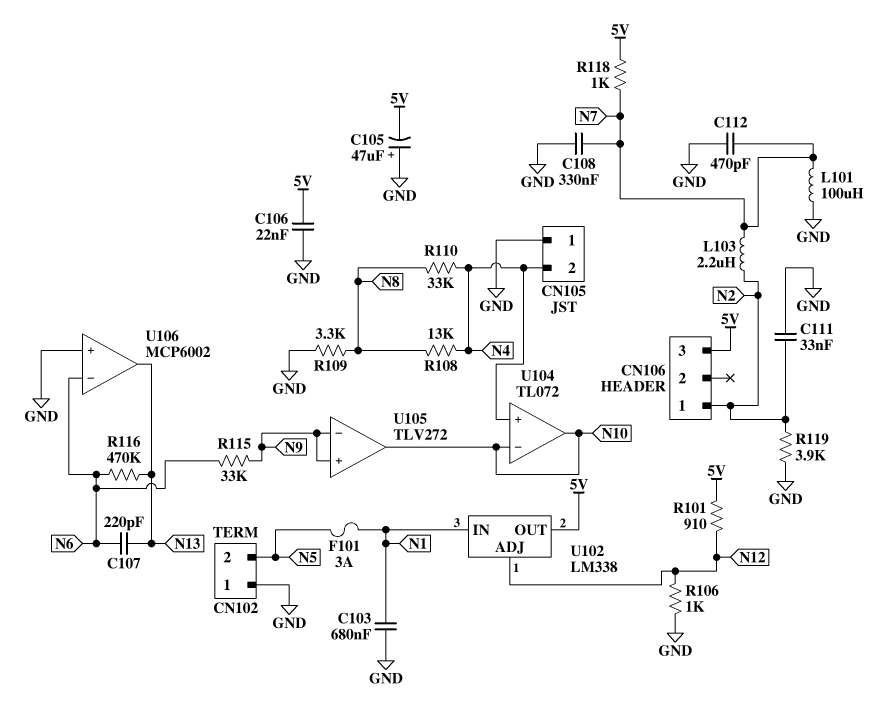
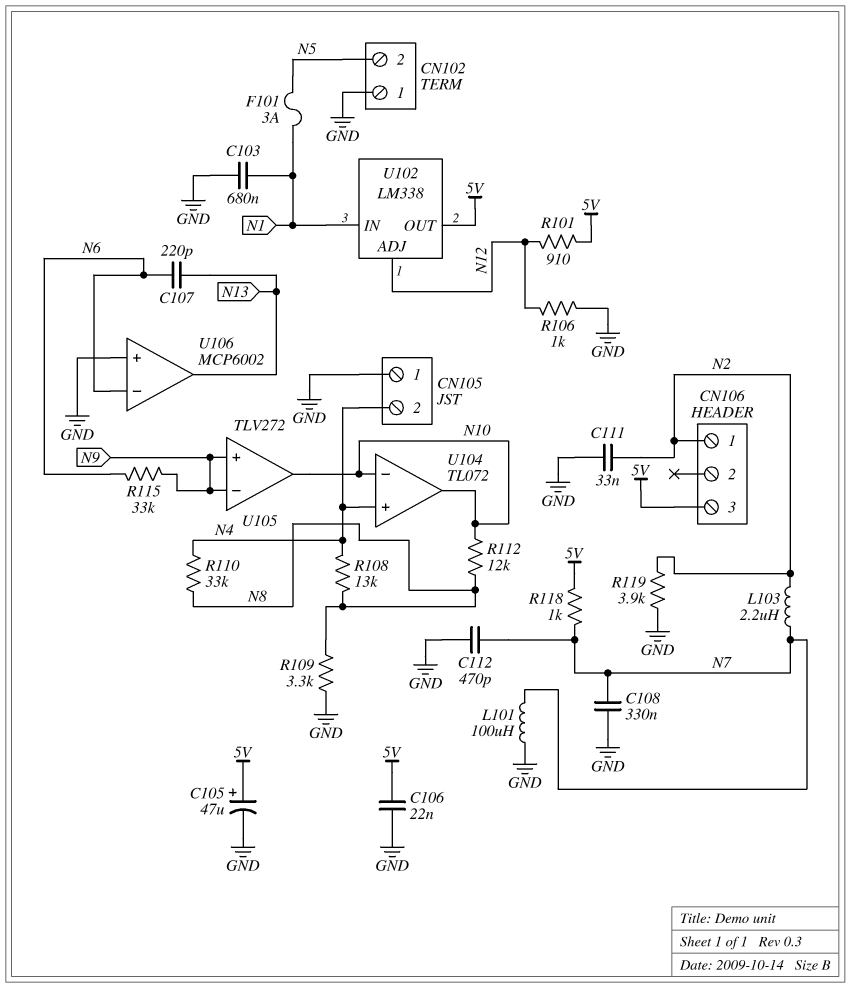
C105: 47uF (plus GND, minus 5V) -> 47uF (plus 5V, minus GND)
R112: none -> 12k (N8, N10)
R116: 470k (N6, N13) -> none

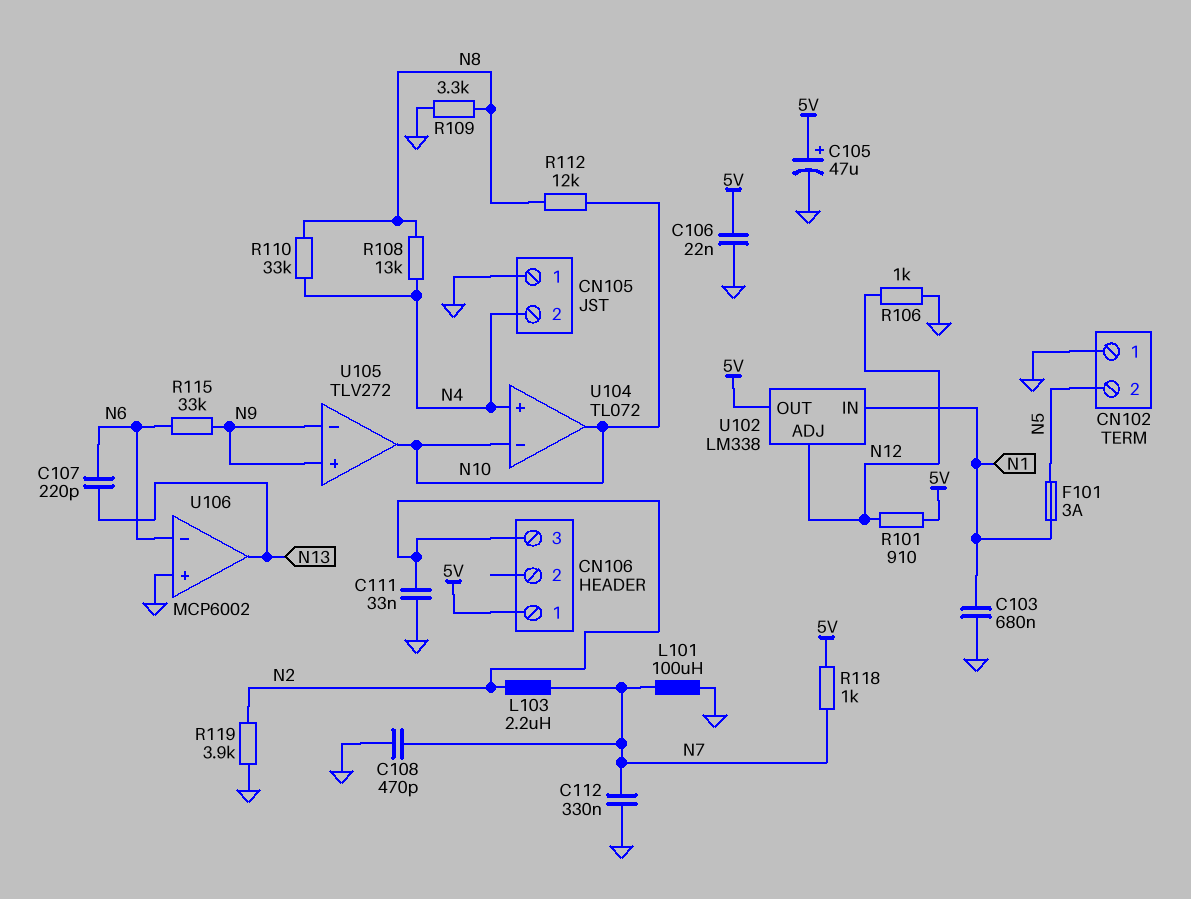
C108: 330nF (GND, N7) -> 470pF (GND, N7)
C112: 470pF (GND, N7) -> 330nF (GND, N7)
CN106 pin 1: N2 -> 5V
CN106 pin 3: 5V -> N2

